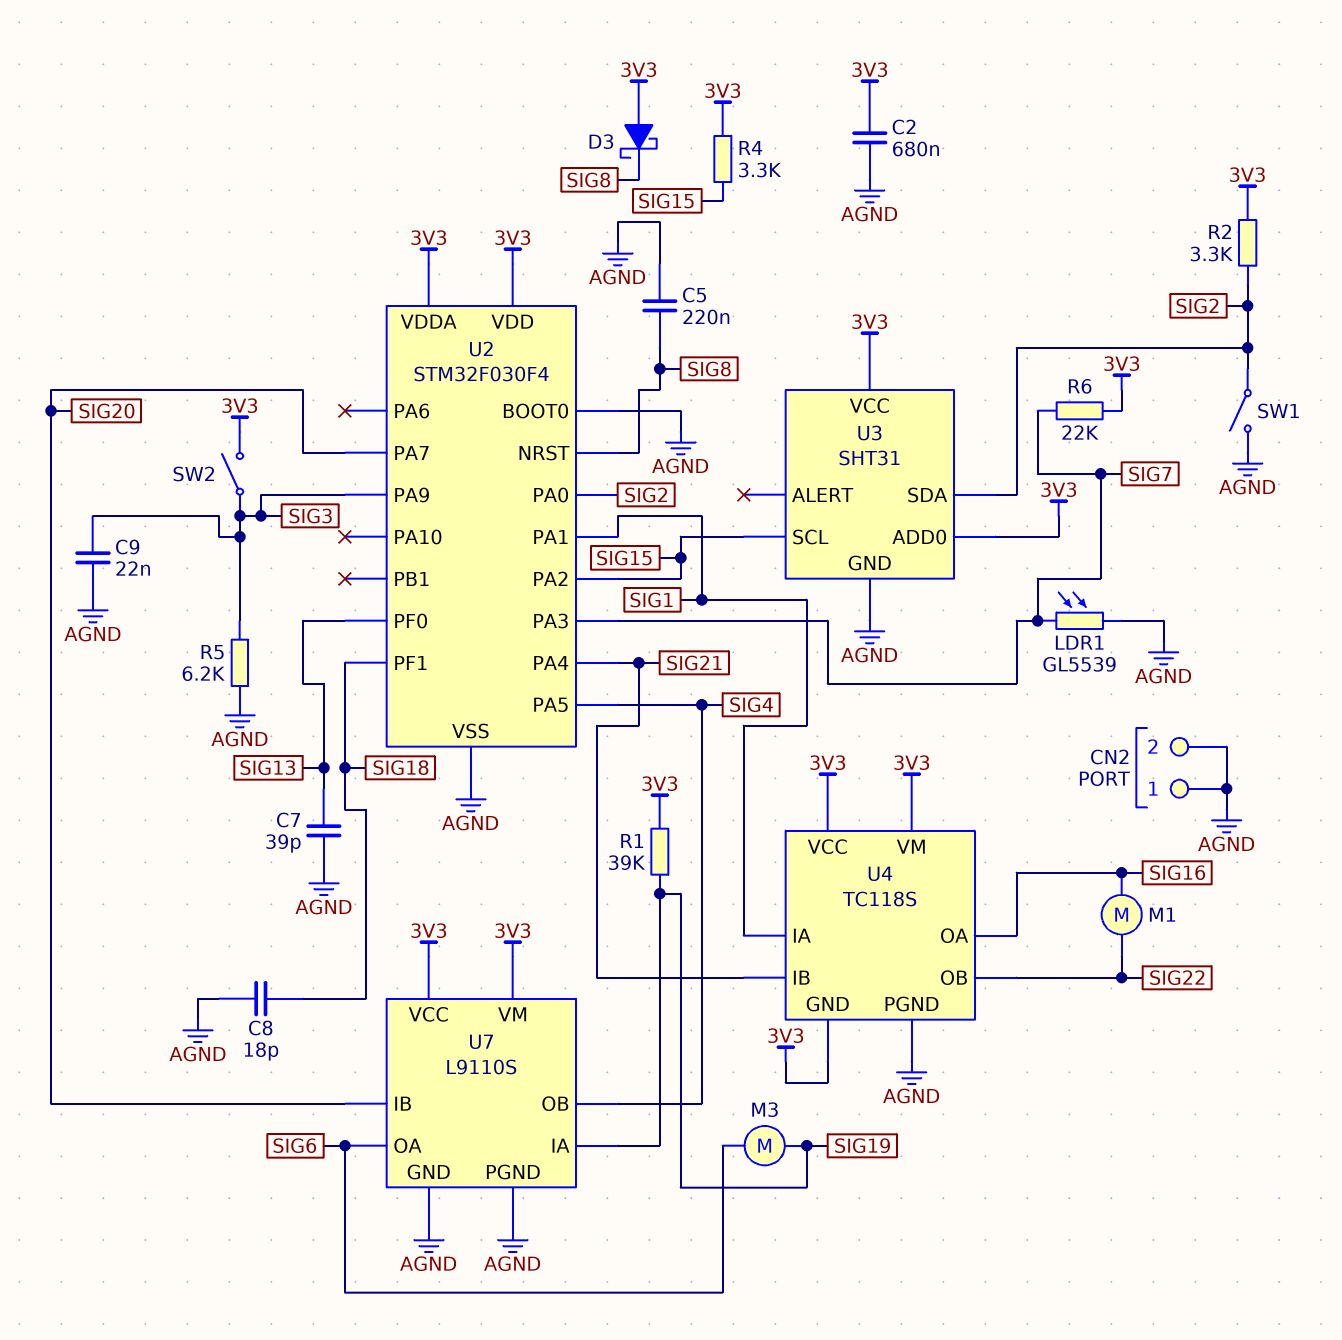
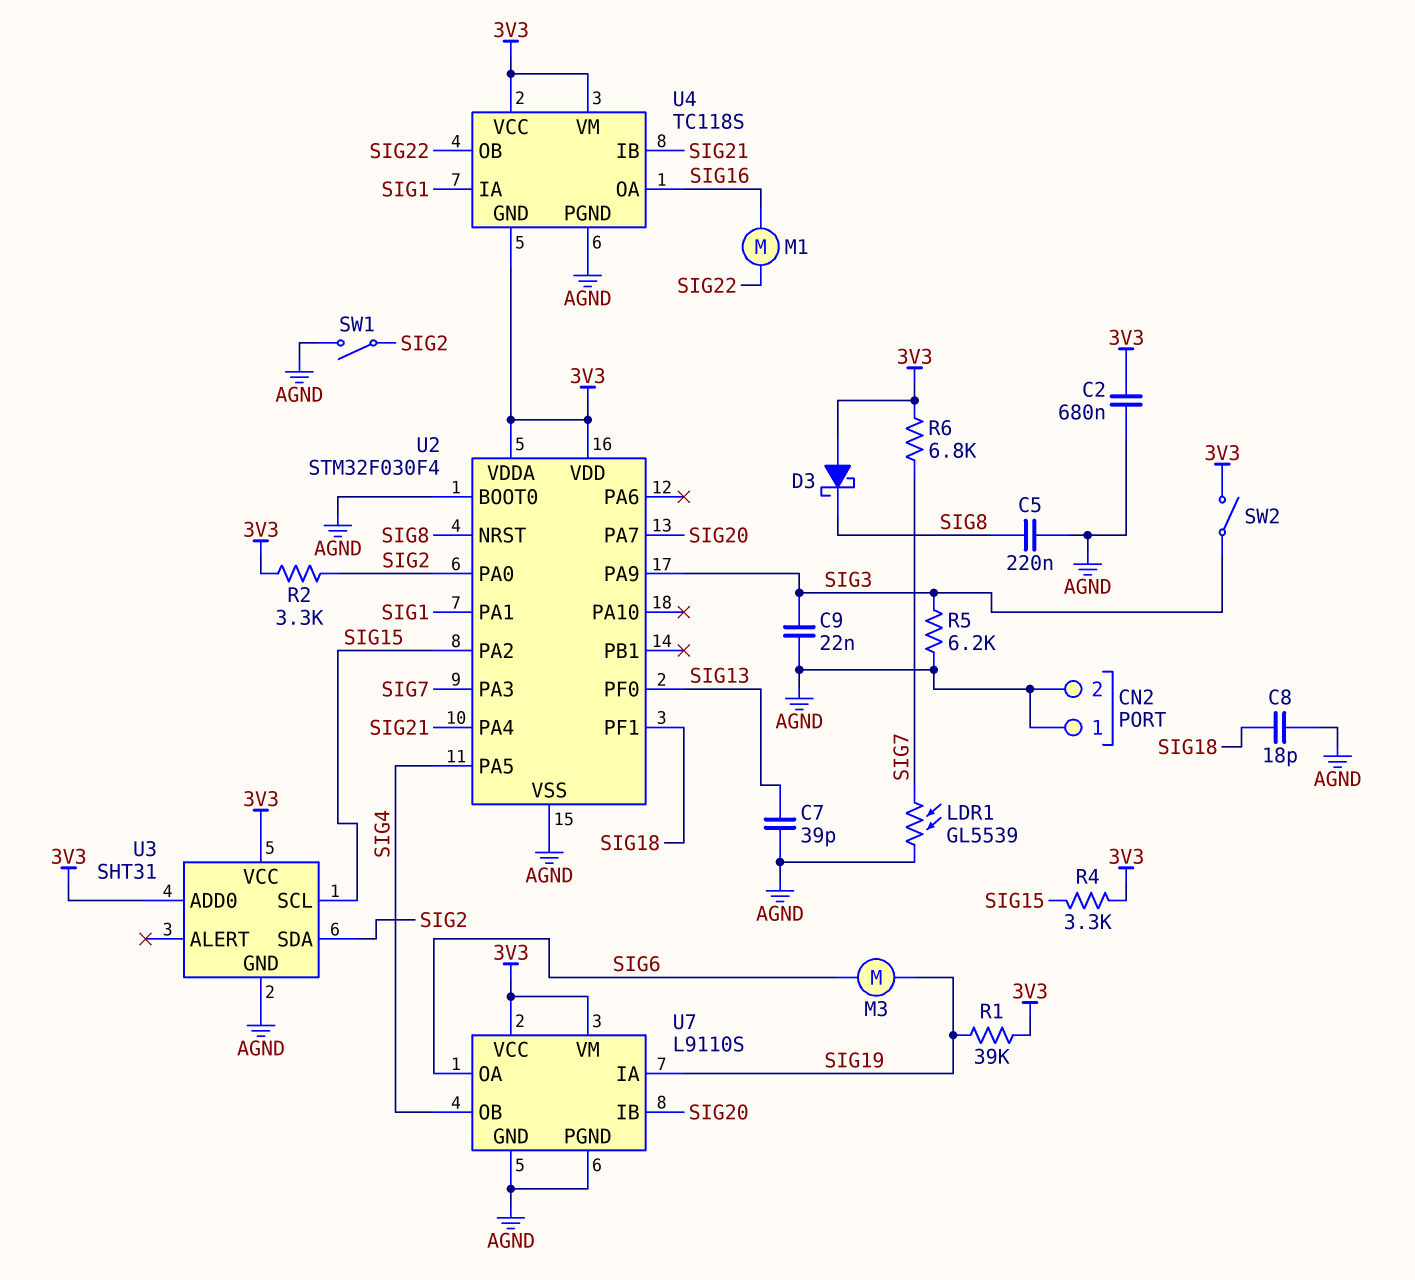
R6: 22k (3V3, SIG7) -> 6.8k (3V3, SIG7)

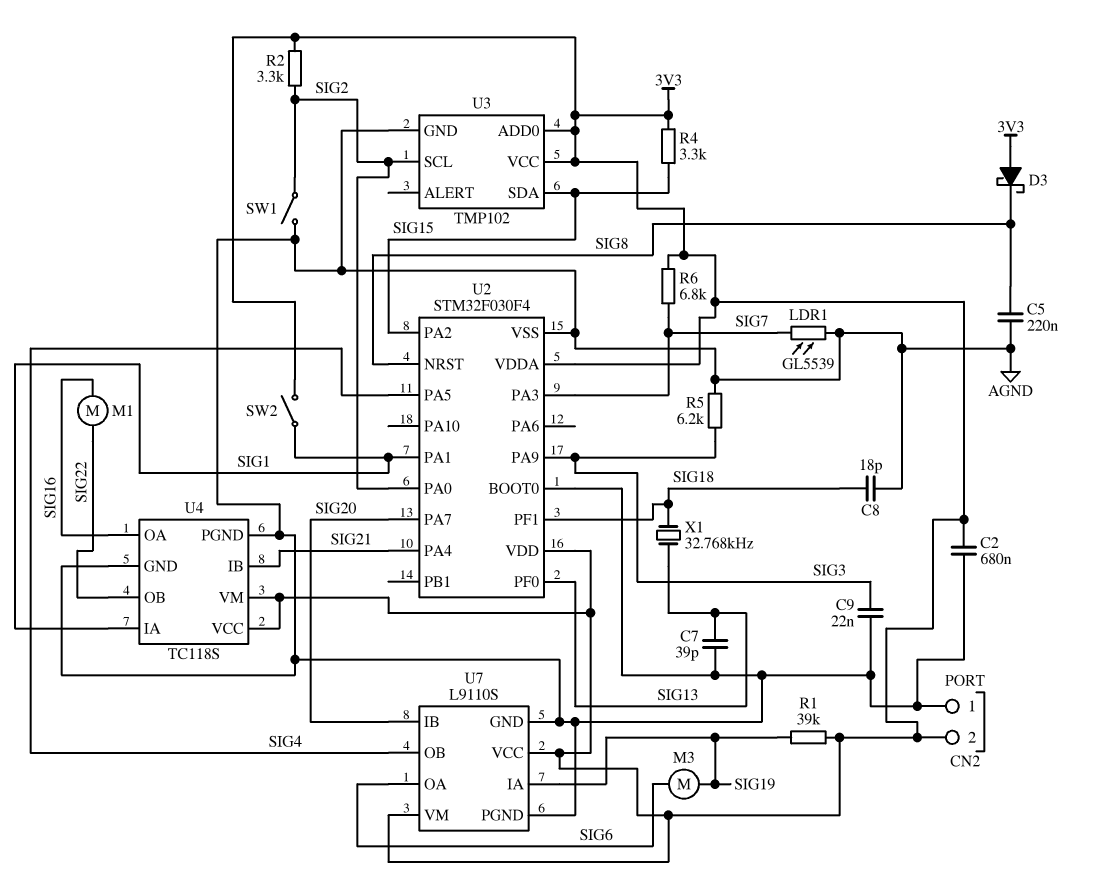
CN2 pin 2: AGND -> 3V3
SW2: switch (3V3, SIG3) -> switch (3V3, SIG1)
U3: SHT31 -> TMP102
U3 pin SCL: SIG15 -> SIG2
U3 pin SDA: SIG2 -> SIG15
U4 pin GND: 3V3 -> AGND
X1: none -> 32.768kHz (SIG13, SIG18)

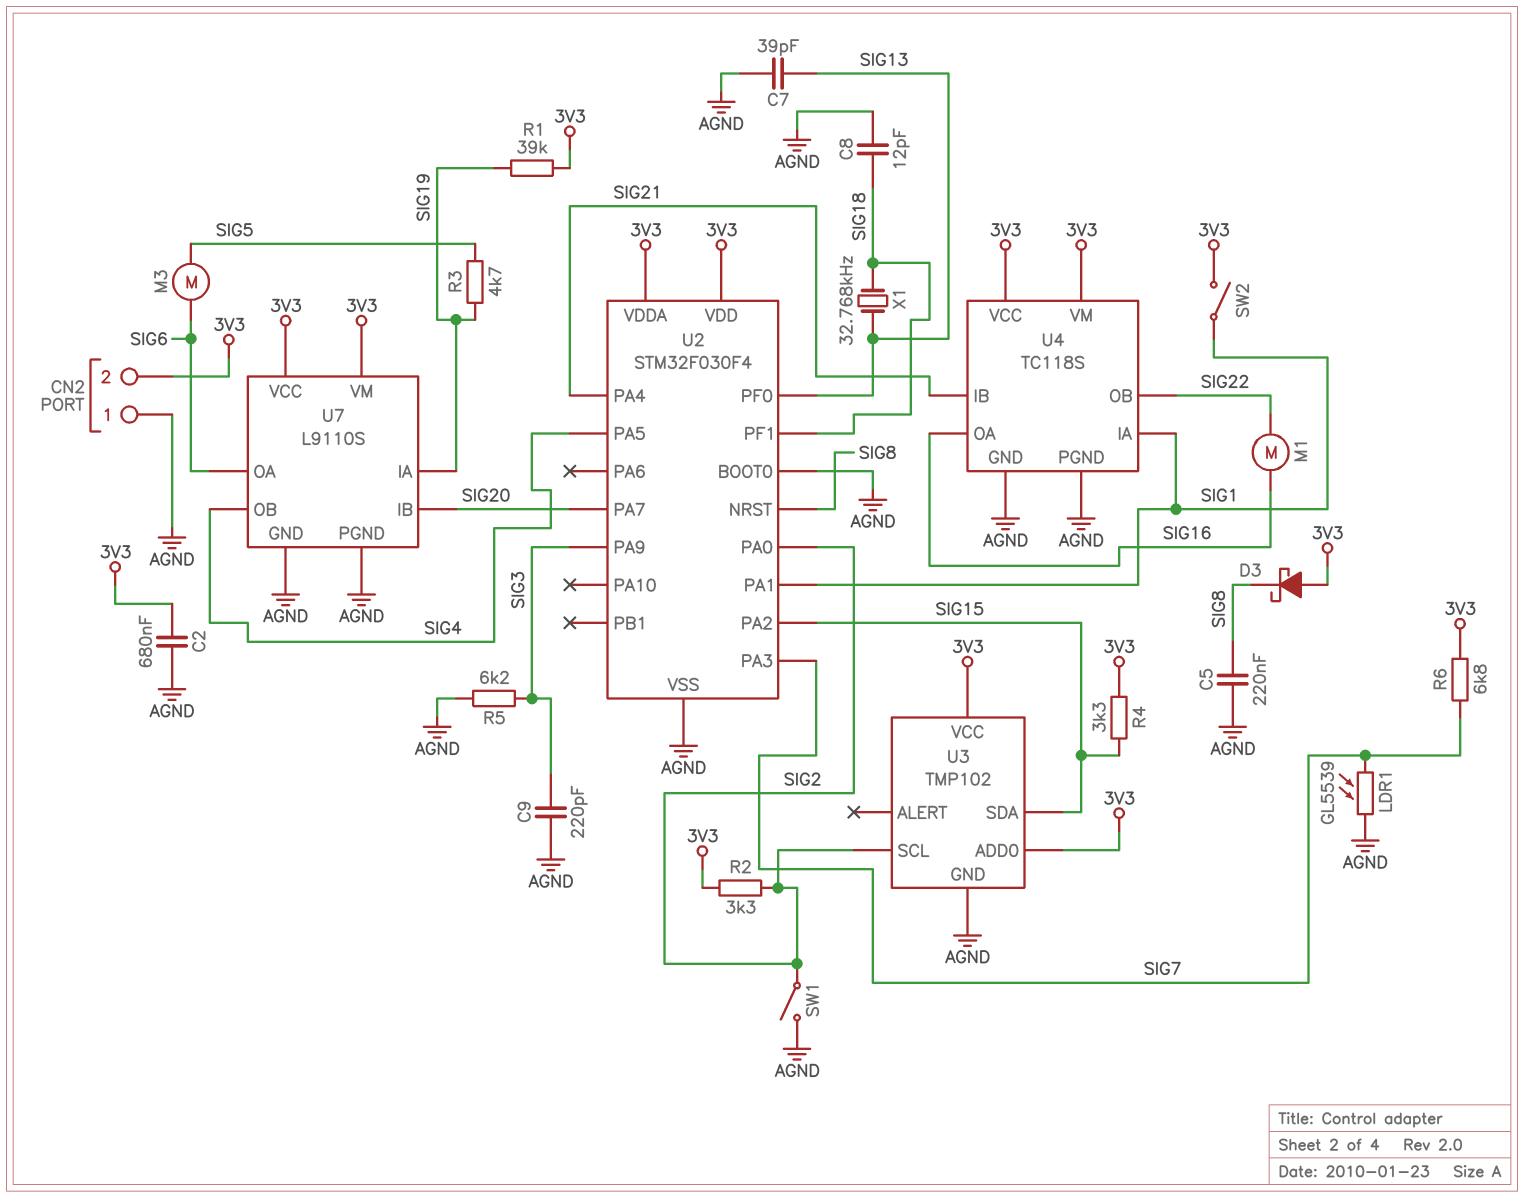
C8: 18pF (AGND, SIG18) -> 12pF (AGND, SIG18)
C9: 22nF (AGND, SIG3) -> 220pF (AGND, SIG3)
M3: motor (SIG6, SIG19) -> motor (SIG5, SIG6)
R3: none -> 4.7k (SIG5, SIG19)

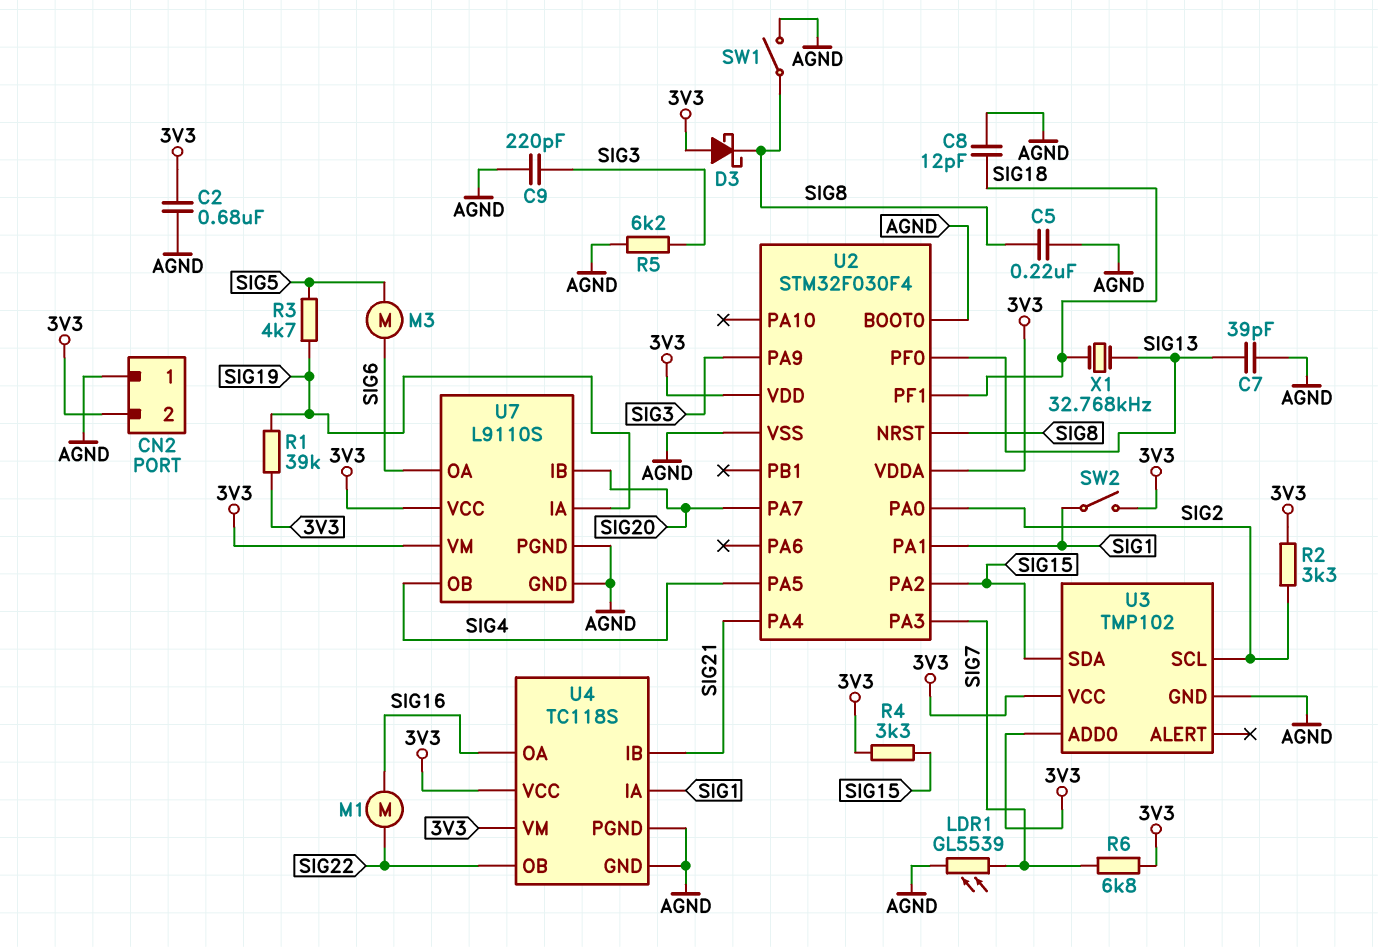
SW1: switch (AGND, SIG2) -> switch (AGND, SIG8)

